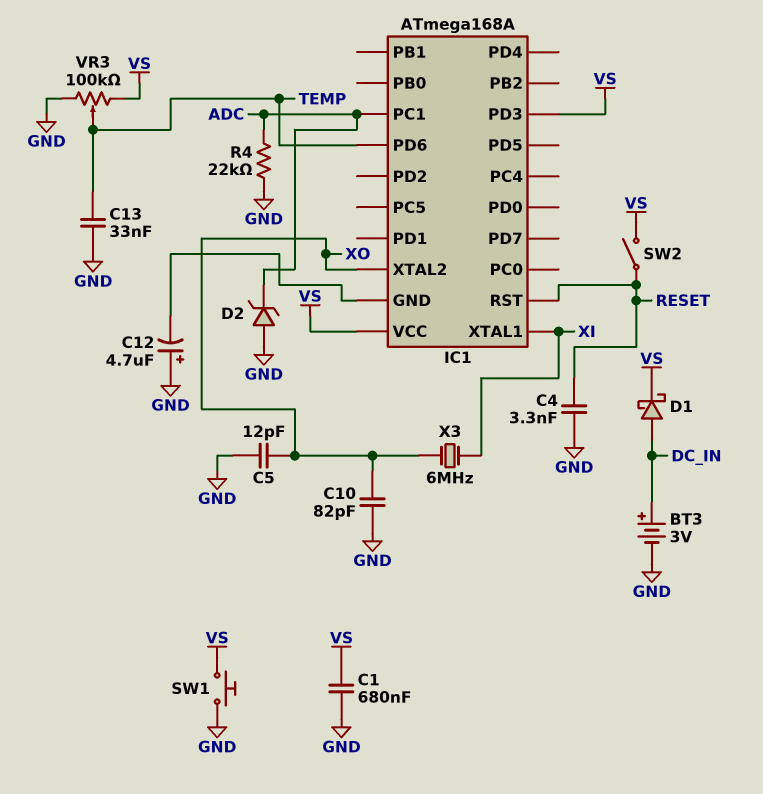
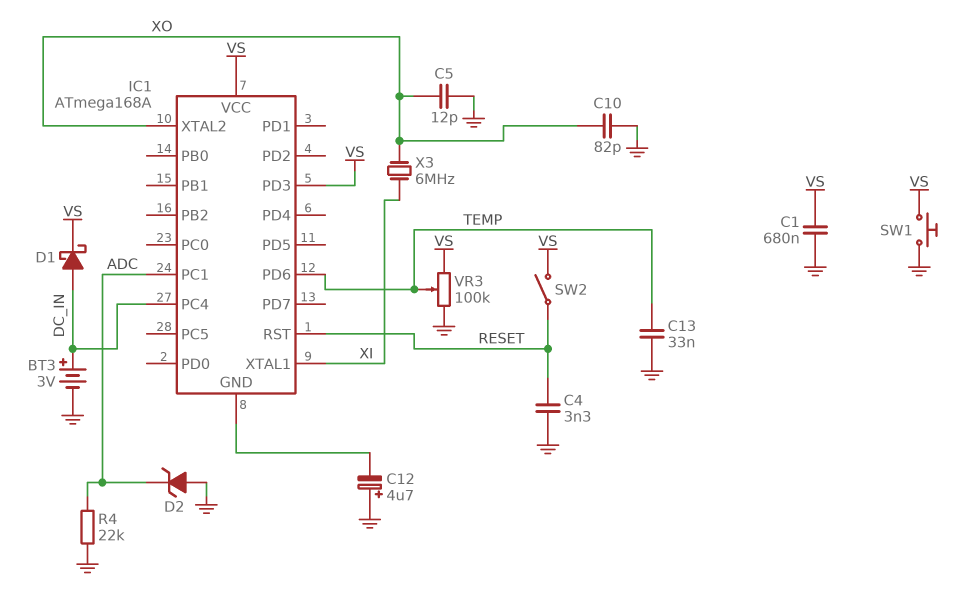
IC1 pin PC4: none -> DC_IN

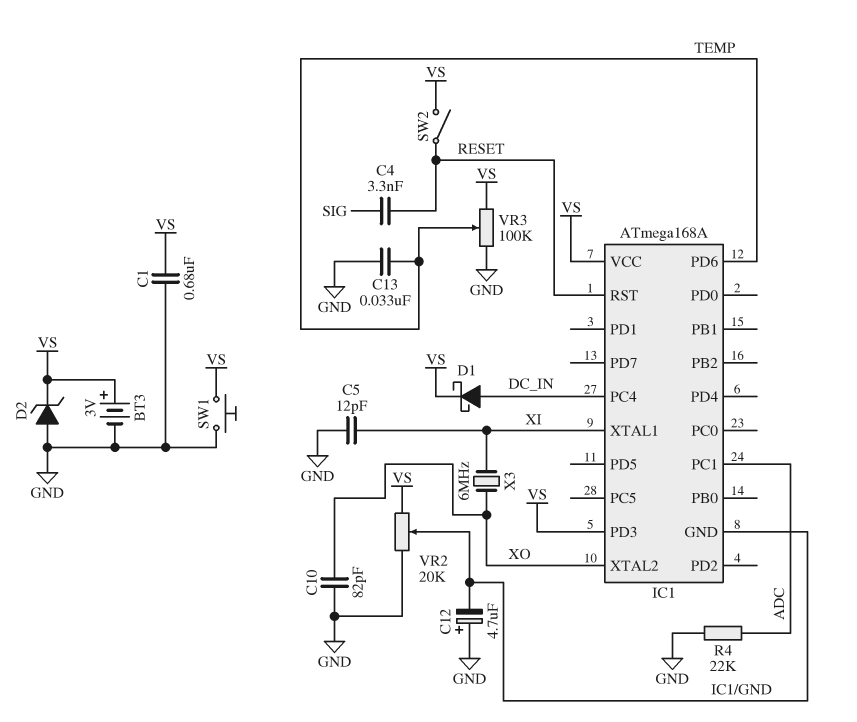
BT3: 3V (plus DC_IN, minus GND) -> 3V (plus VS, minus GND)
C4: 3.3nF (GND, RESET) -> 3.3nF (RESET, SIG)
C5: 12pF (GND, XO) -> 12pF (GND, XI)
D2: zener (A GND, K ADC) -> zener (A GND, K VS)
VR2: none -> 20k (GND, VS, wiper IC1/GND)

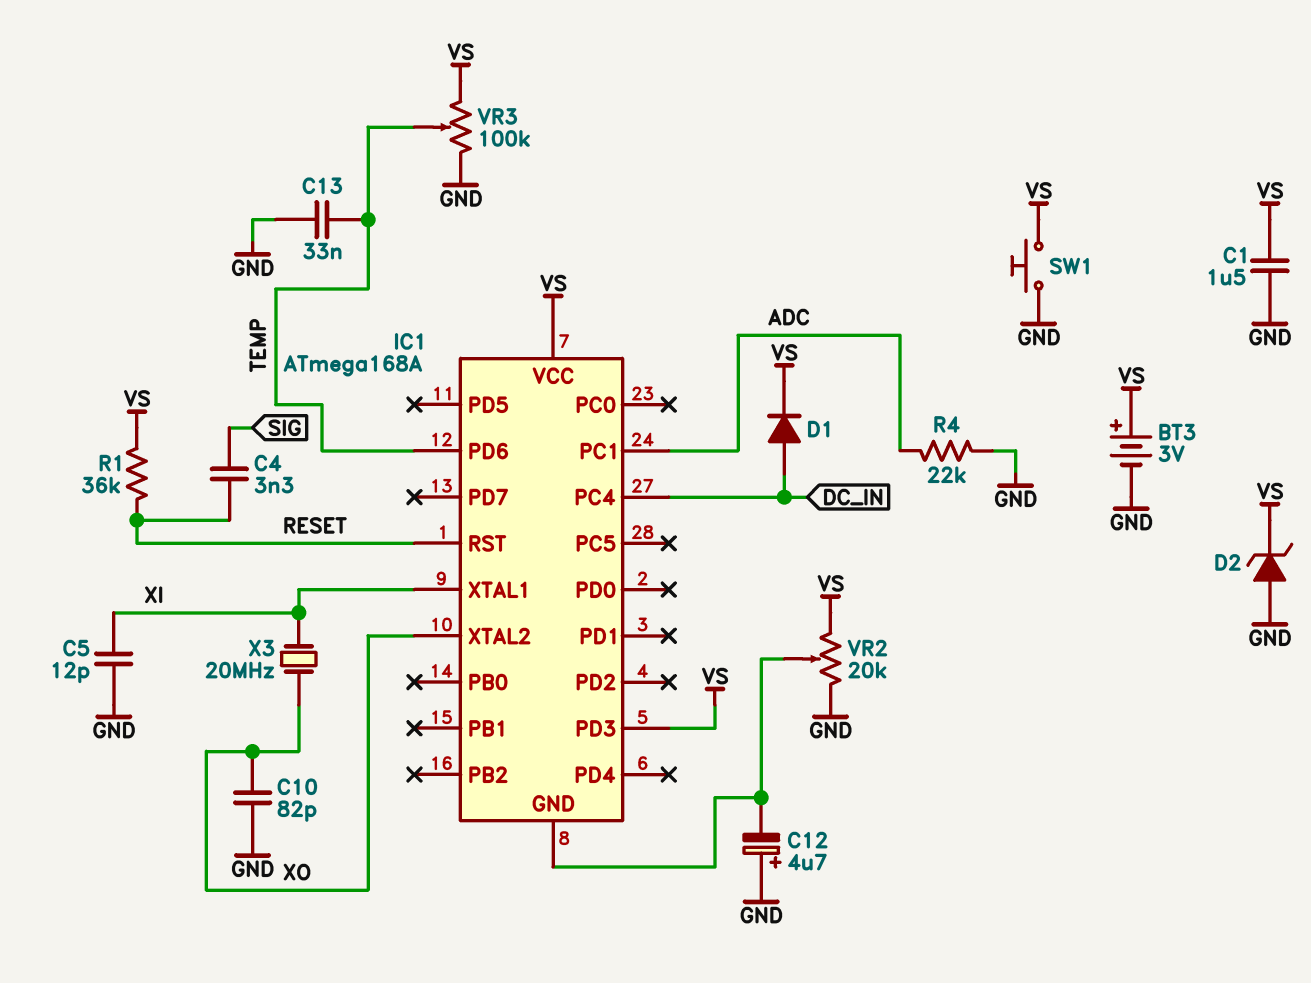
C1: 680nF (GND, VS) -> 1.5uF (GND, VS)
D1: schottky (A DC_IN, K VS) -> diode (A DC_IN, K VS)
R1: none -> 36k (RESET, VS)
SW2: switch (RESET, VS) -> none
X3: 6MHz (XI, XO) -> 20MHz (XI, XO)

